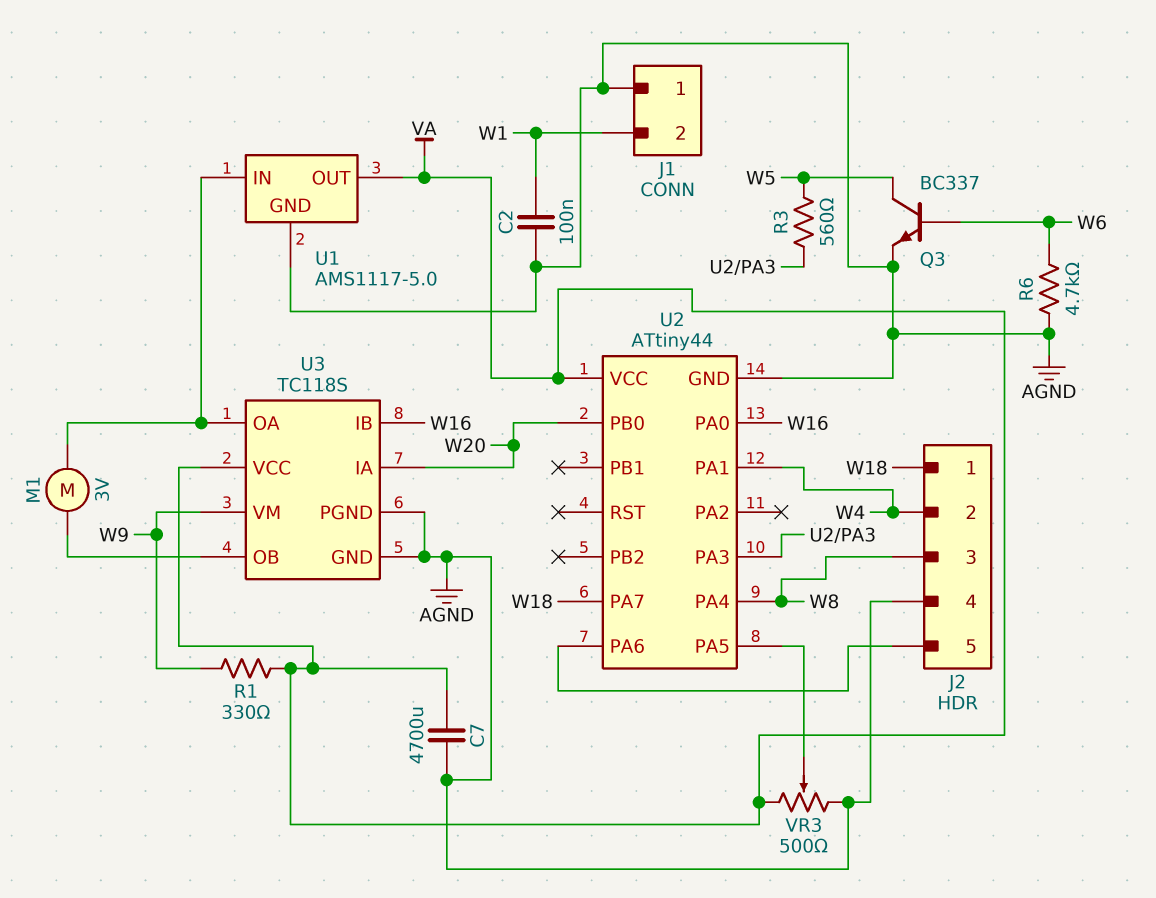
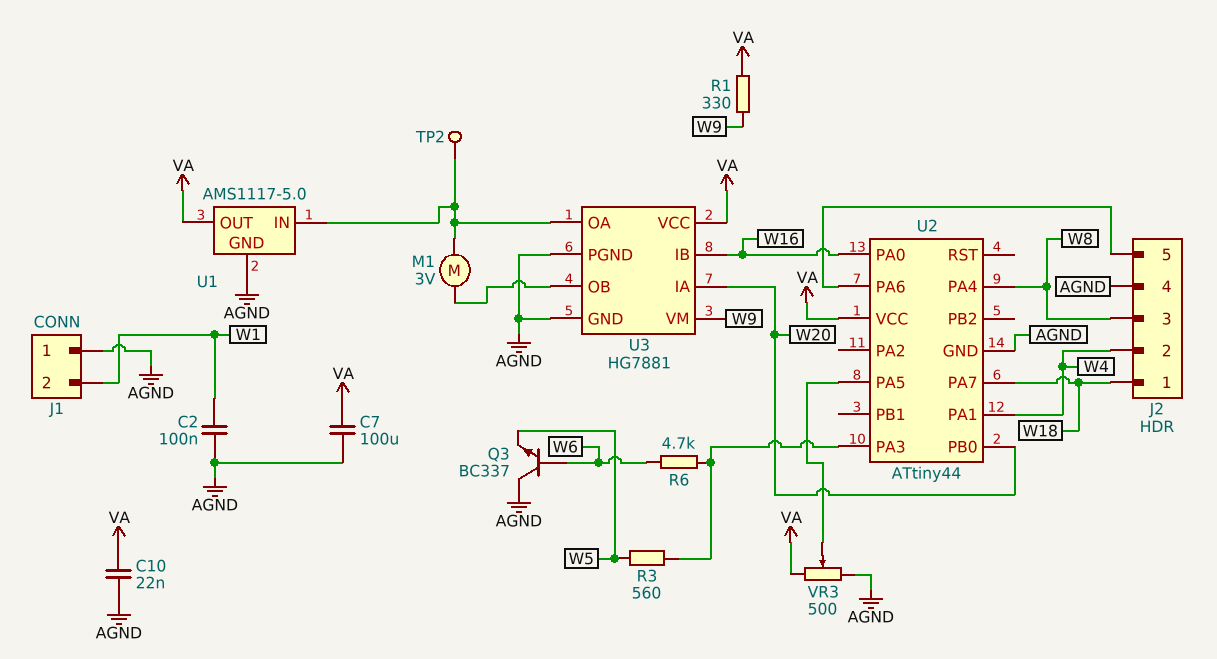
C7: 4700uF (AGND, VA) -> 100uF (AGND, VA)
C10: none -> 22nF (AGND, VA)
Q3: NPN BC337 (B W6, C W5, E AGND) -> NPN BC337 (B W6, C AGND, E W5)
R6: 4.7k (AGND, W6) -> 4.7k (U2/PA3, W6)
TP2: none -> test point (U1/IN)
U3: TC118S -> HG7881

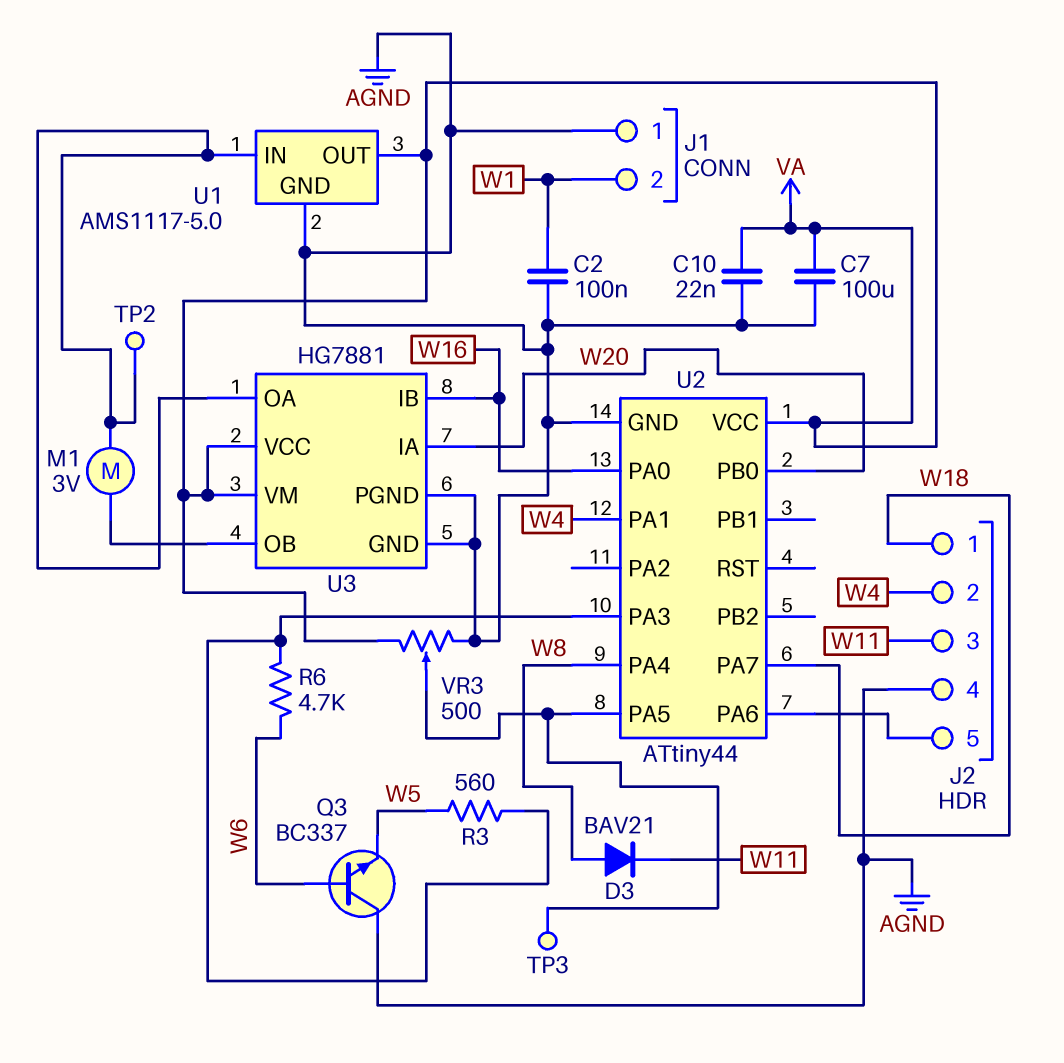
D3: none -> diode BAV21 (A W8, K W11)
J2 pin 3: W8 -> W11
R1: 330 (VA, W9) -> none
TP3: none -> test point (U2/PA5)
U3 pin VM: W9 -> VA

